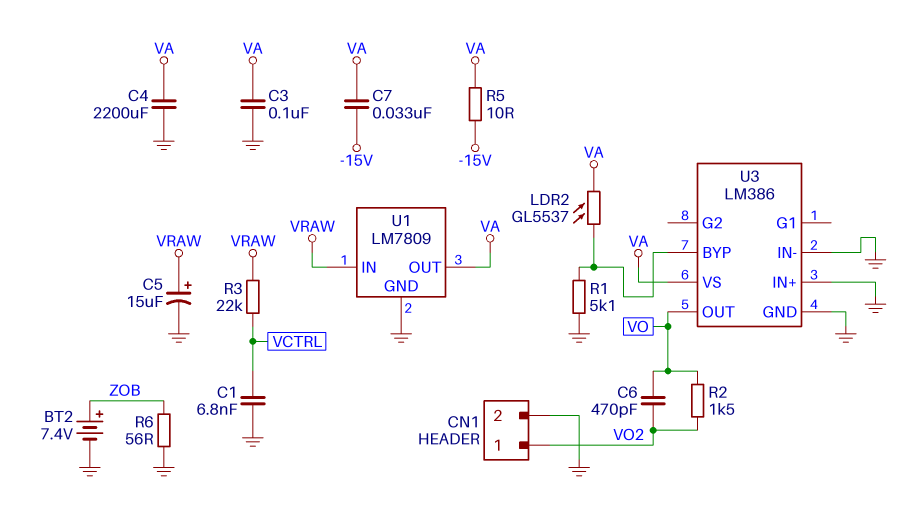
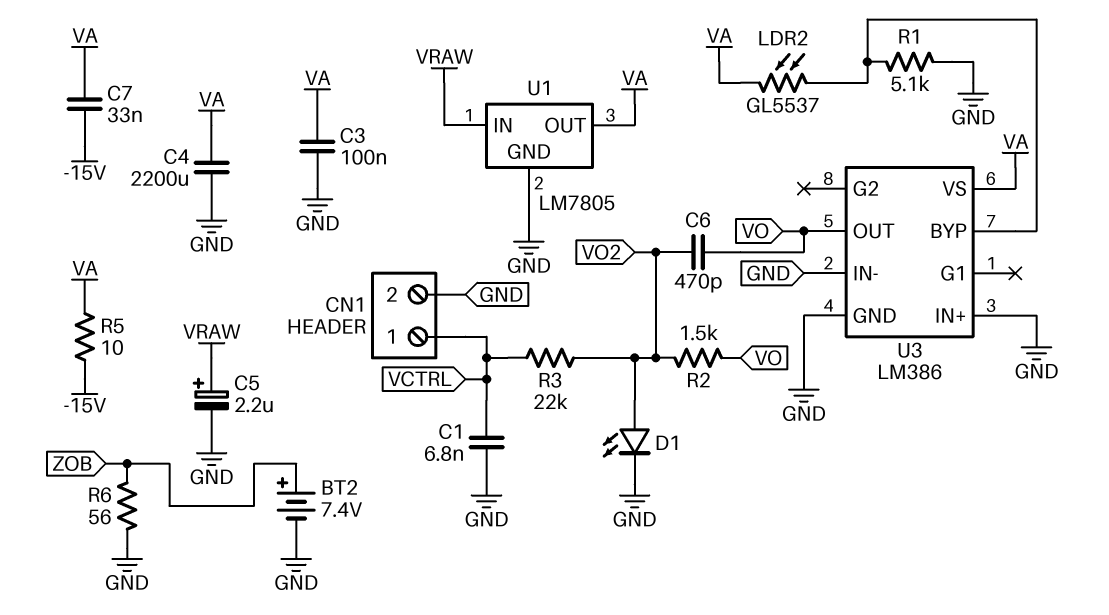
C5: 15uF (plus VRAW, minus GND) -> 2.2uF (plus VRAW, minus GND)
CN1 pin 1: VO2 -> VCTRL
D1: none -> LED (A VO2, K GND)
R3: 22k (VCTRL, VRAW) -> 22k (VCTRL, VO2)
U1: LM7809 -> LM7805

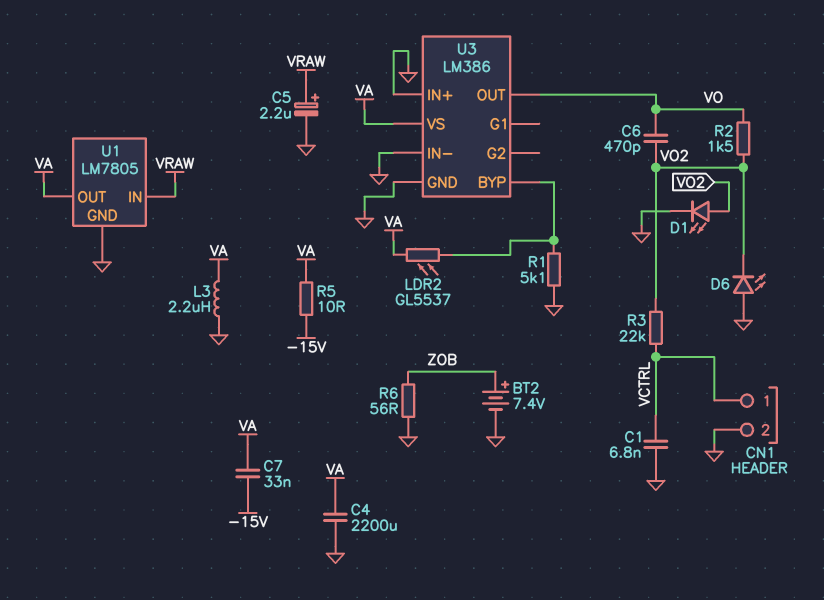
C3: 100nF (GND, VA) -> none
D6: none -> LED (A GND, K VO2)
L3: none -> 2.2uH (GND, VA)

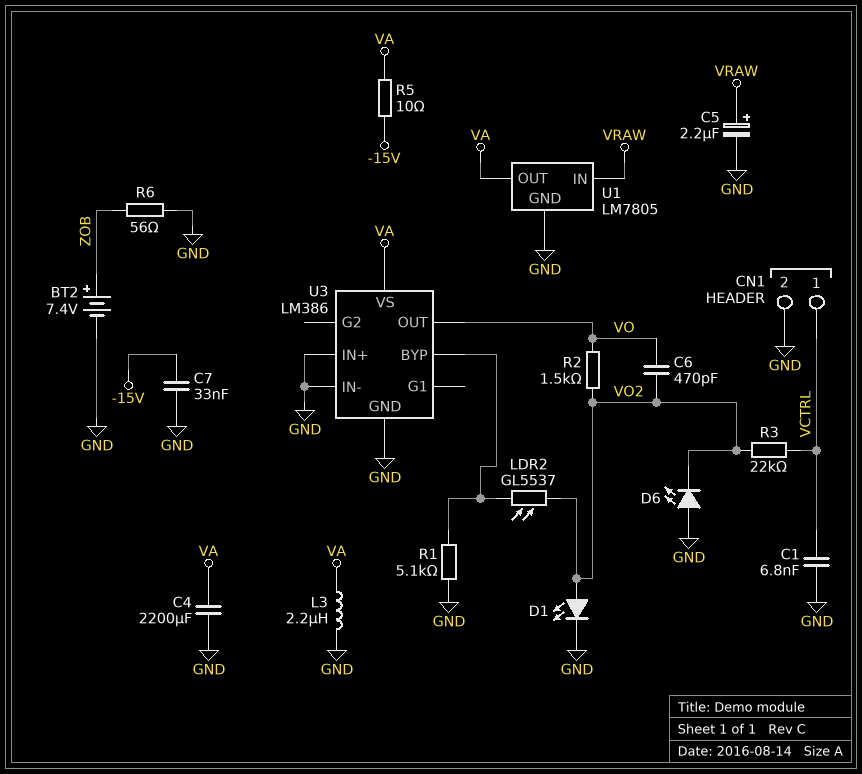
C7: 33nF (-15V, VA) -> 33nF (-15V, GND)
LDR2: GL5537 (U3/BYP, VA) -> GL5537 (U3/BYP, VO2)

